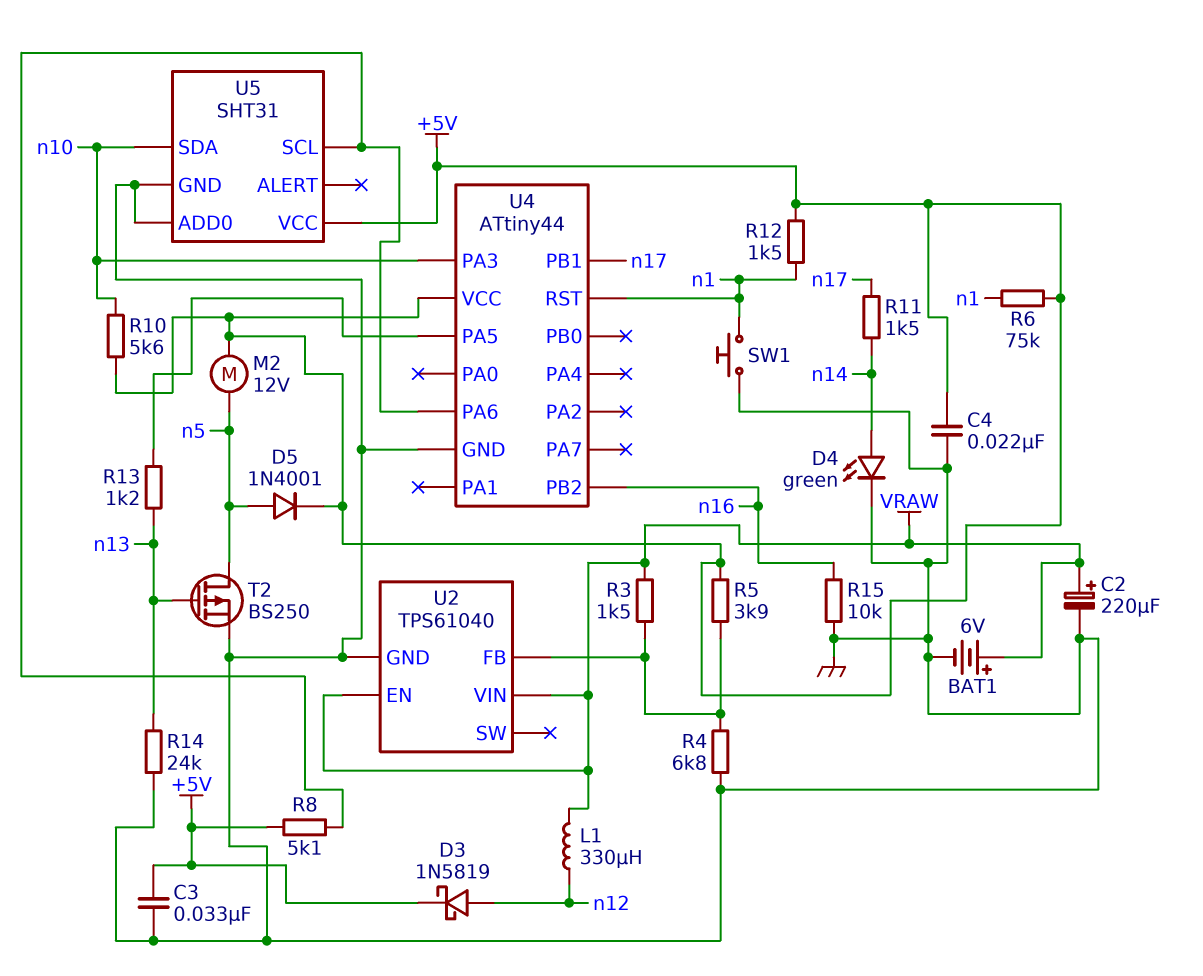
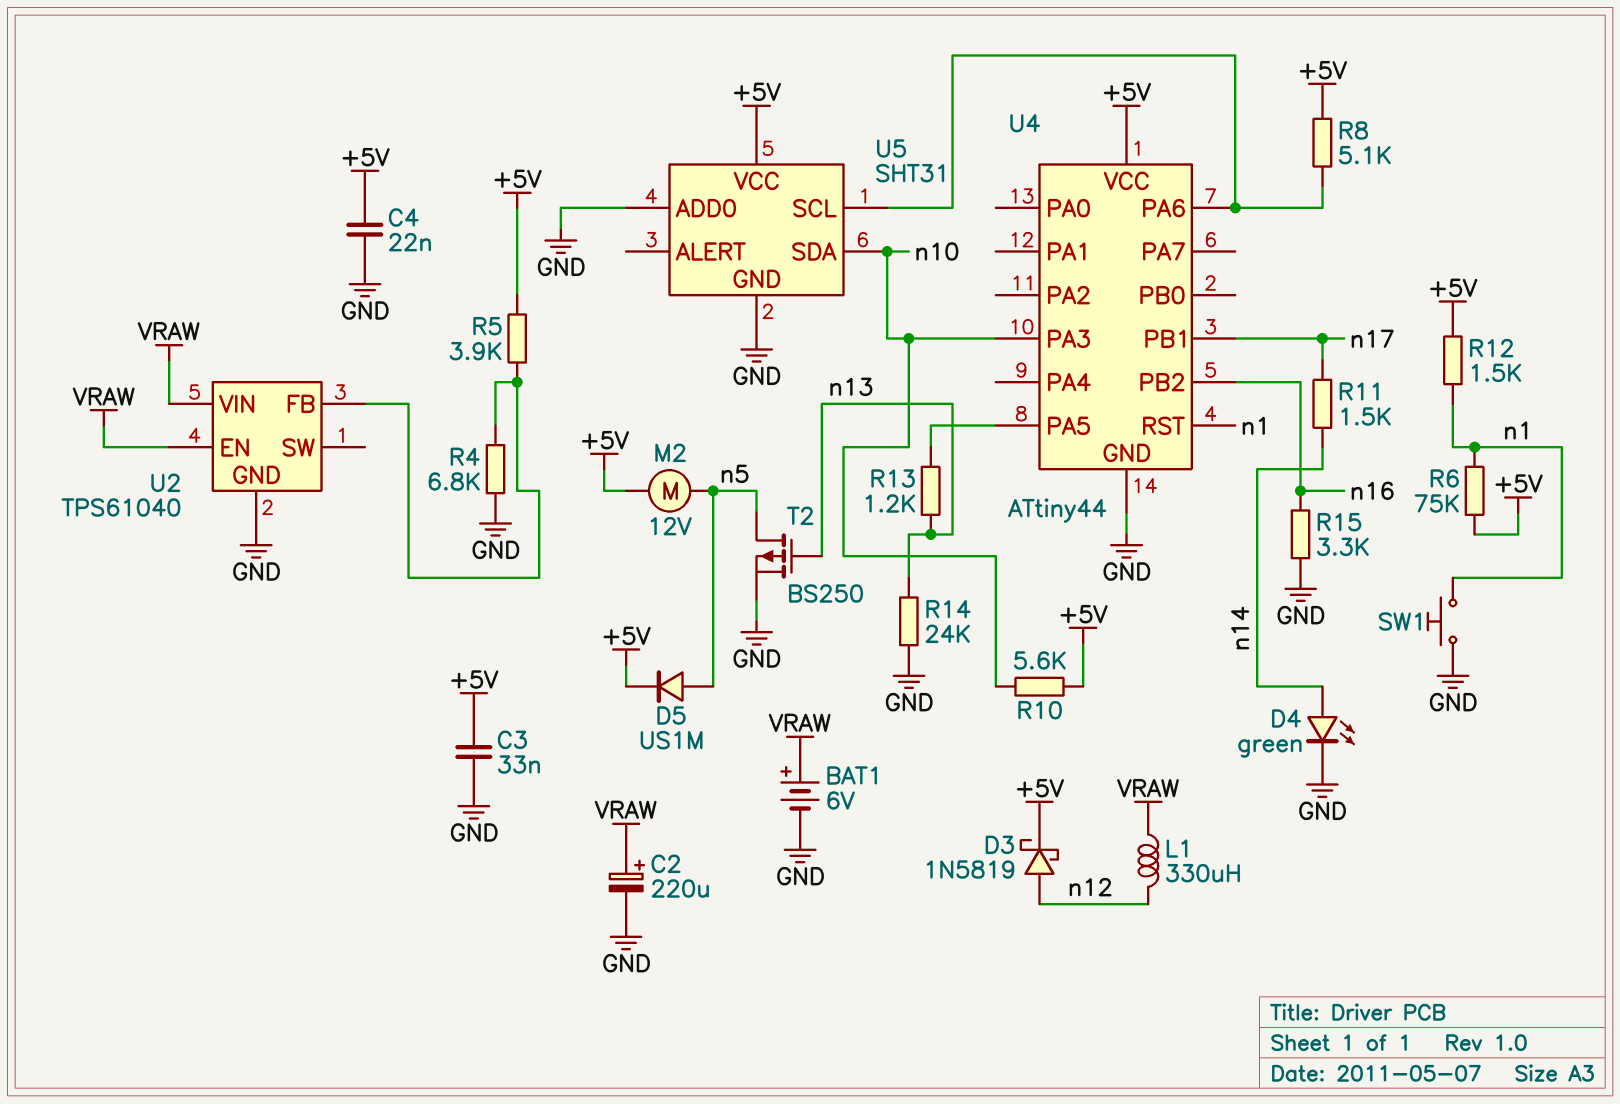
D5: diode 1N4001 (A n5, K +5V) -> diode US1M (A n5, K +5V)
R3: 1.5k (U2/FB, VRAW) -> none
R15: 10k (GND, n16) -> 3.3k (GND, n16)

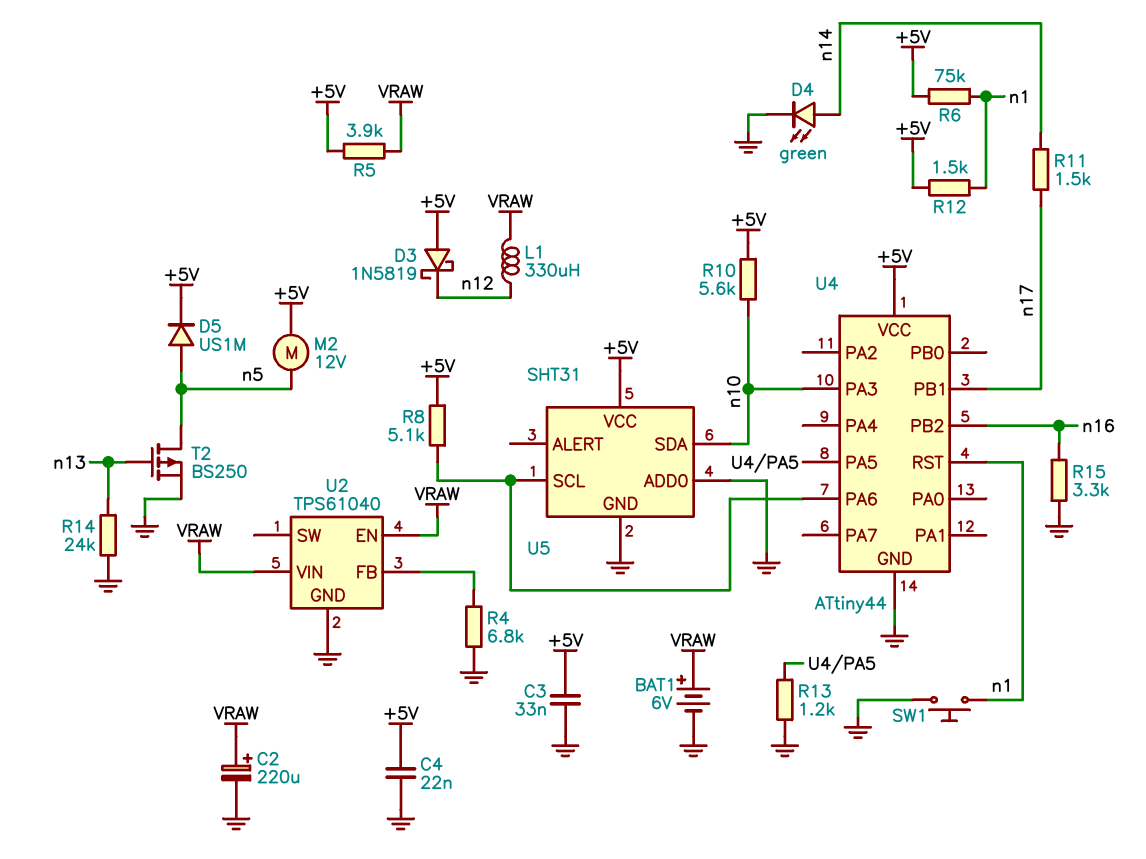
D3: schottky 1N5819 (A n12, K +5V) -> schottky 1N5819 (A +5V, K n12)
R5: 3.9k (+5V, U2/FB) -> 3.9k (+5V, VRAW)
R13: 1.2k (U4/PA5, n13) -> 1.2k (GND, U4/PA5)

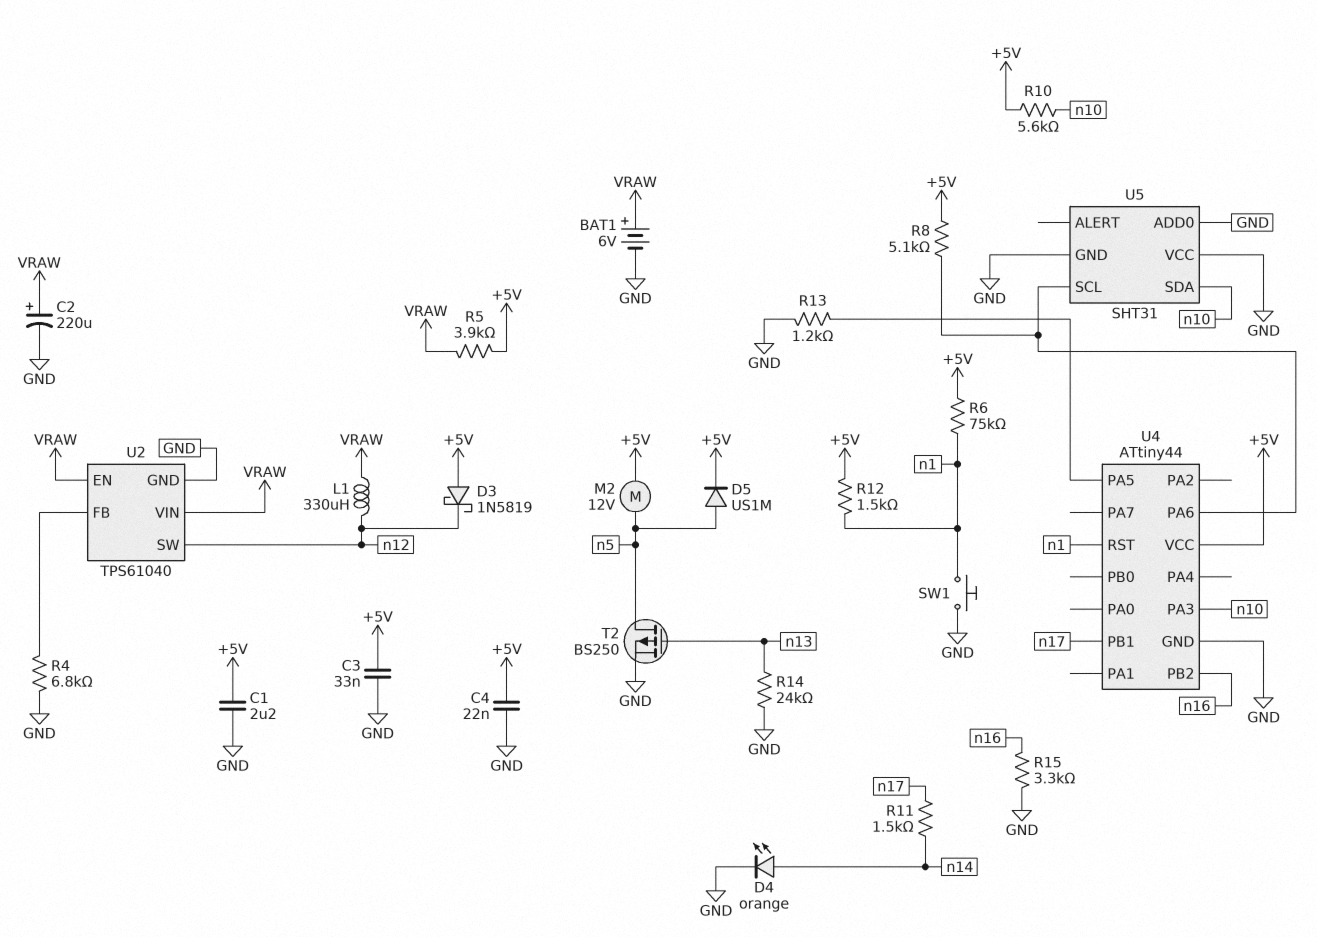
C1: none -> 2.2uF (+5V, GND)
D4: LED green (A n14, K GND) -> LED orange (A n14, K GND)
U2 pin SW: none -> n12
U5 pin VCC: +5V -> GND

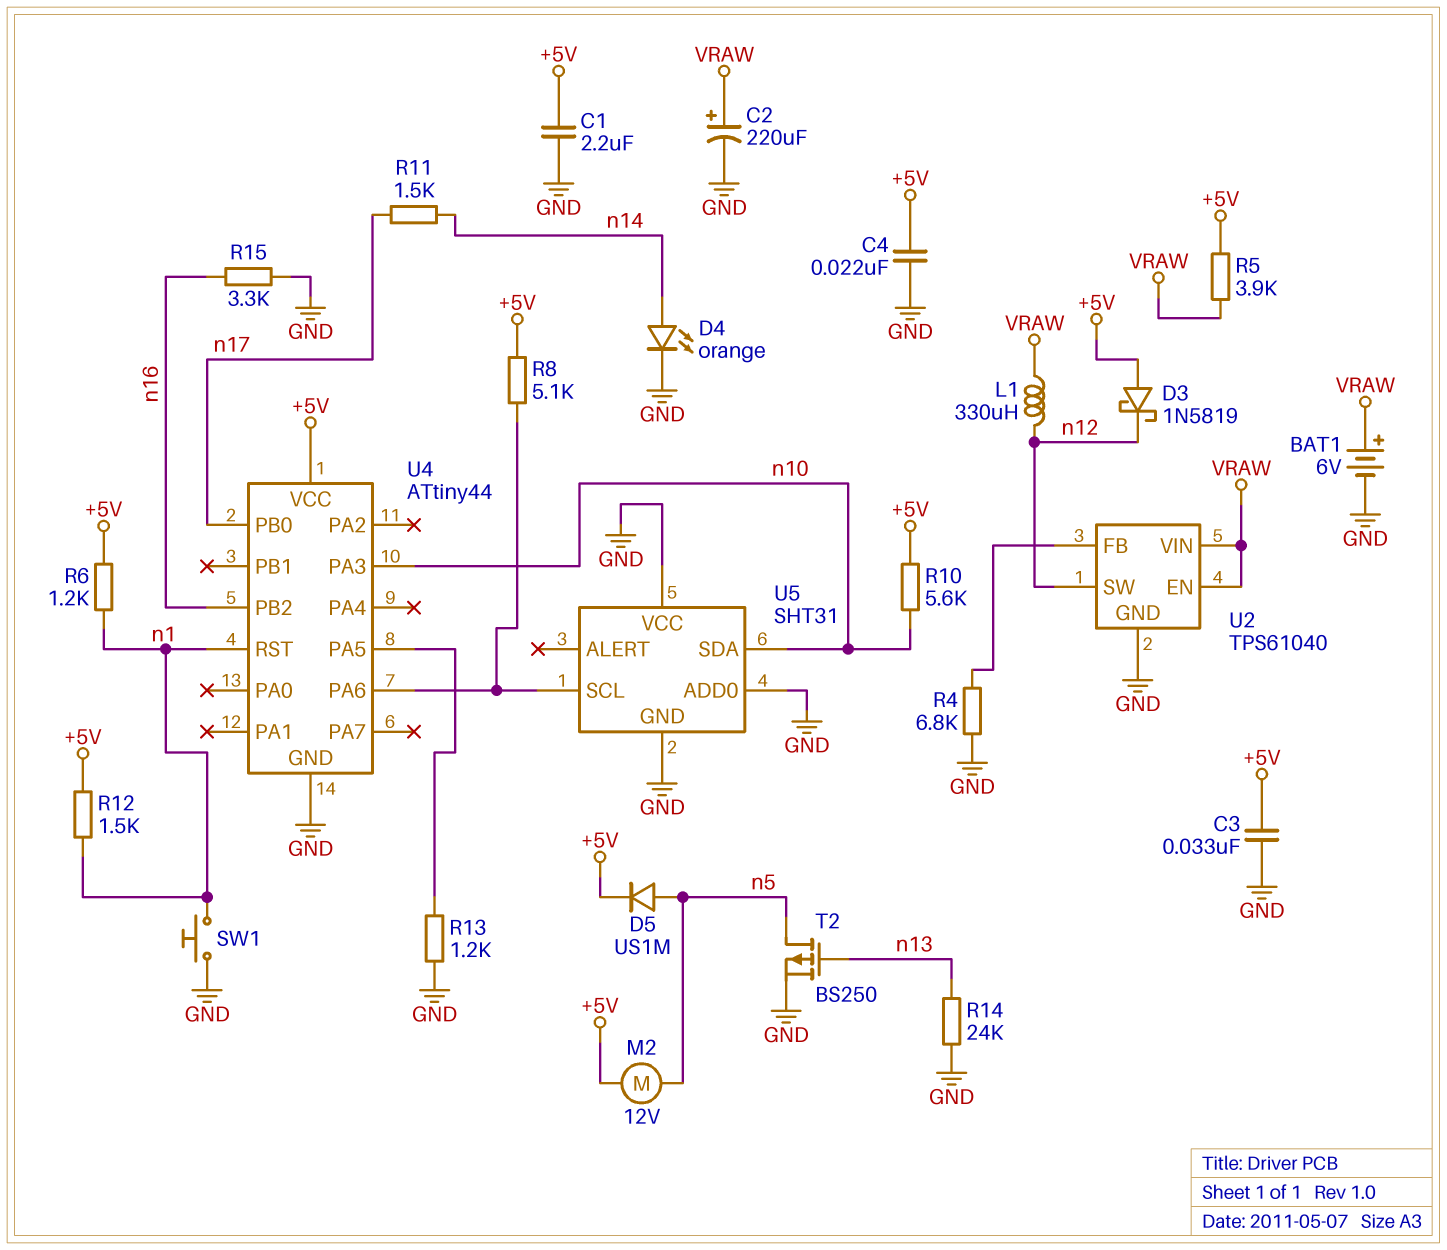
R6: 75k (+5V, n1) -> 1.2k (+5V, n1)
U4 pin PB0: none -> n17
U4 pin PB1: n17 -> none

